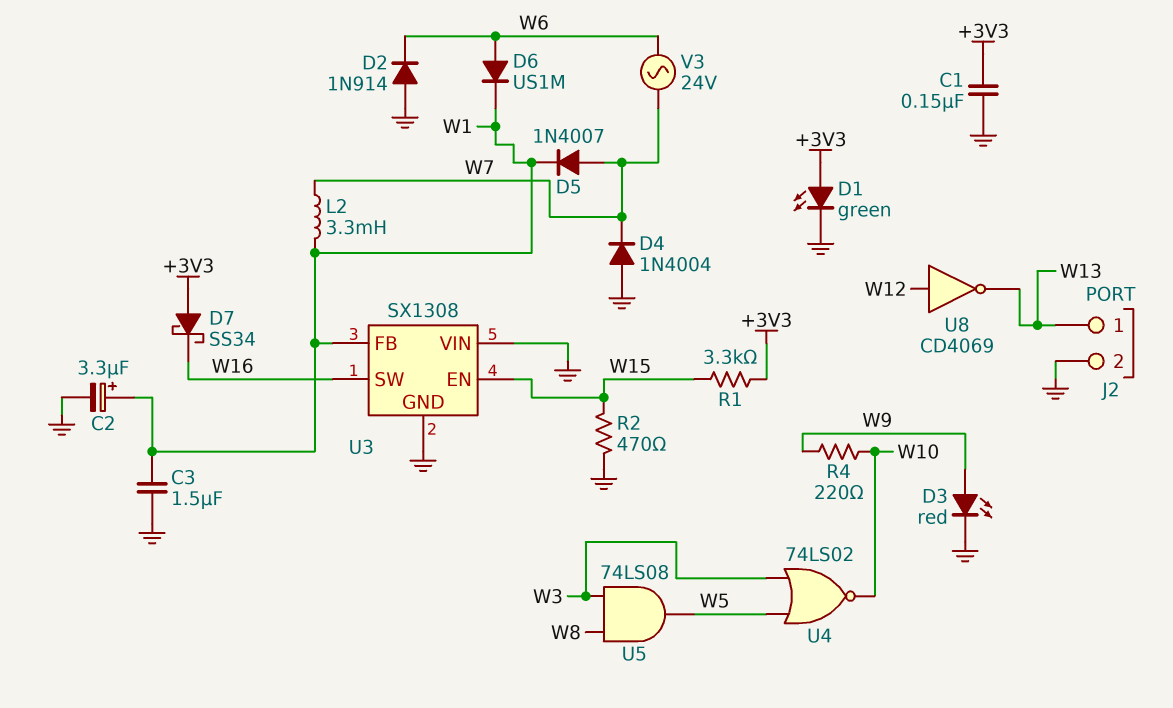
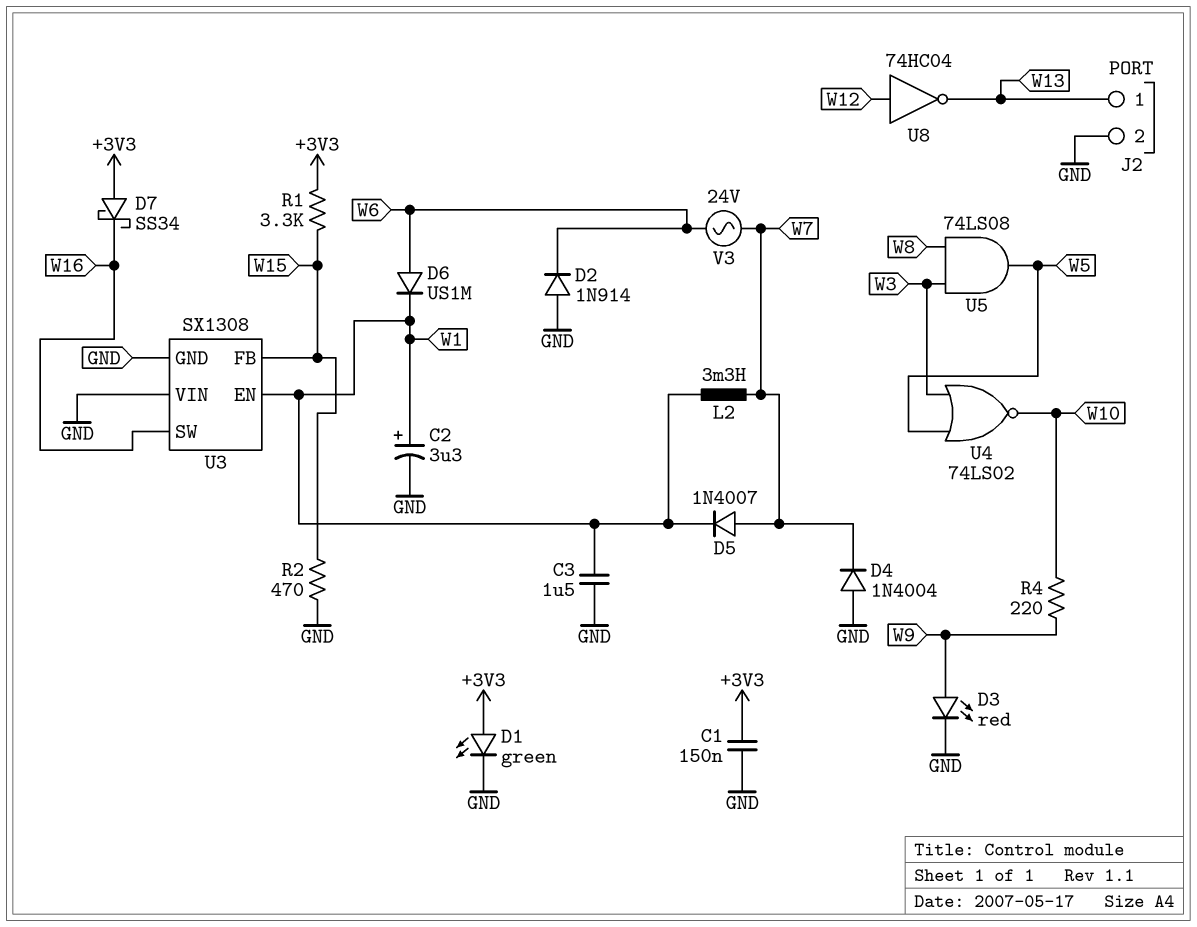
U3 pin EN: W15 -> W1
U3 pin FB: W1 -> W15
U8: NOT CD4069 (in W12, out W13) -> NOT 74HC04 (in W12, out W13)

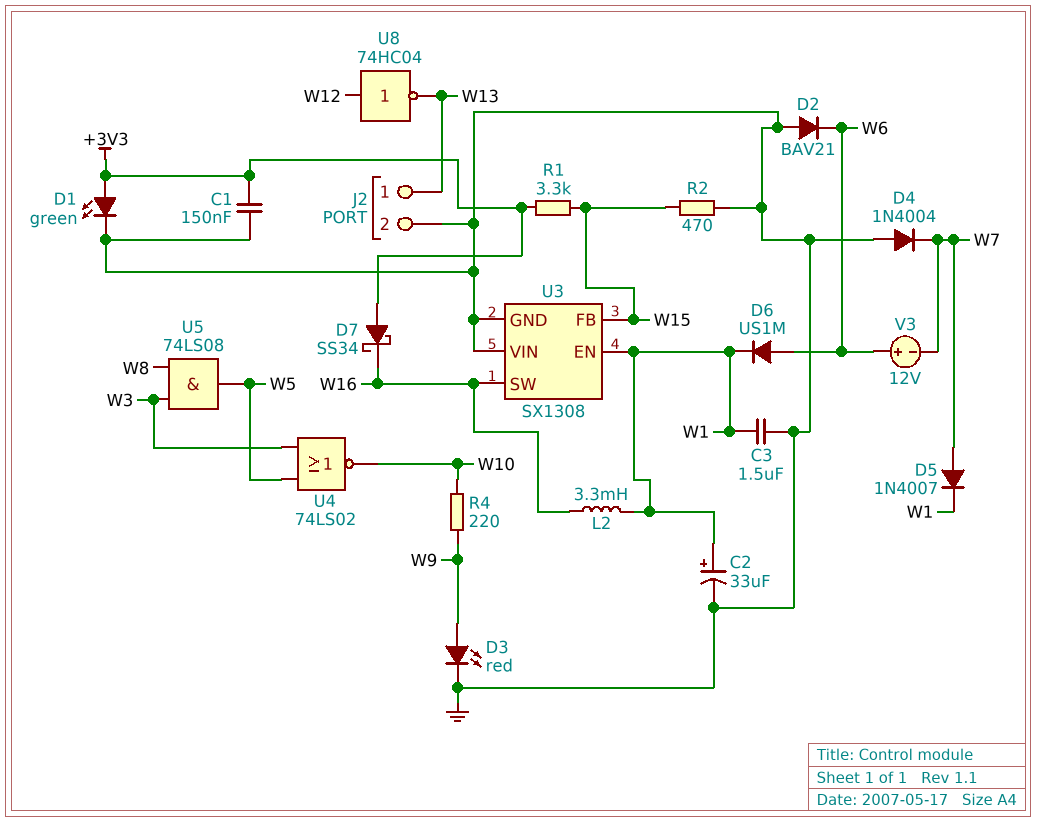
C2: 3.3uF (plus W1, minus GND) -> 33uF (plus W1, minus GND)
D2: diode 1N914 (A GND, K W6) -> diode BAV21 (A GND, K W6)
L2: 3.3mH (W1, W7) -> 3.3mH (W1, W16)
V3: AC 24V (W6, W7) -> 12V (plus W6, minus W7)

